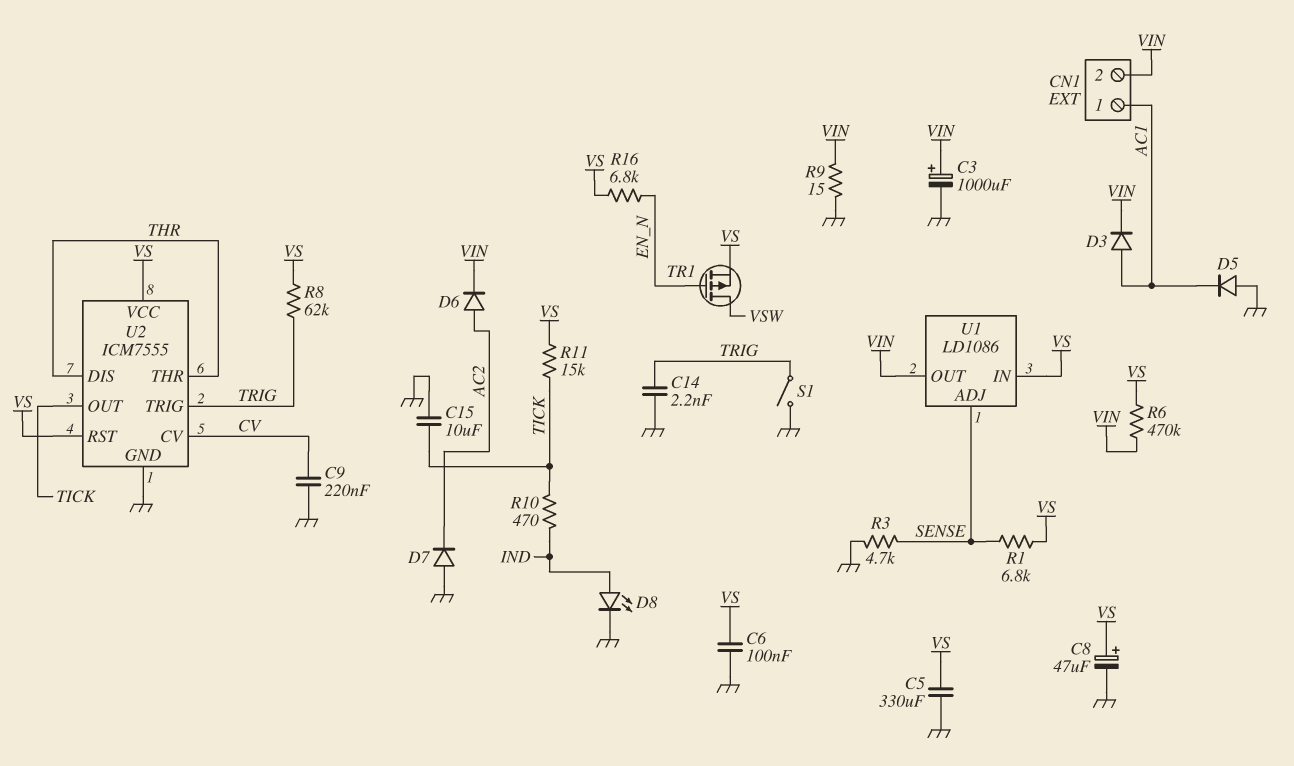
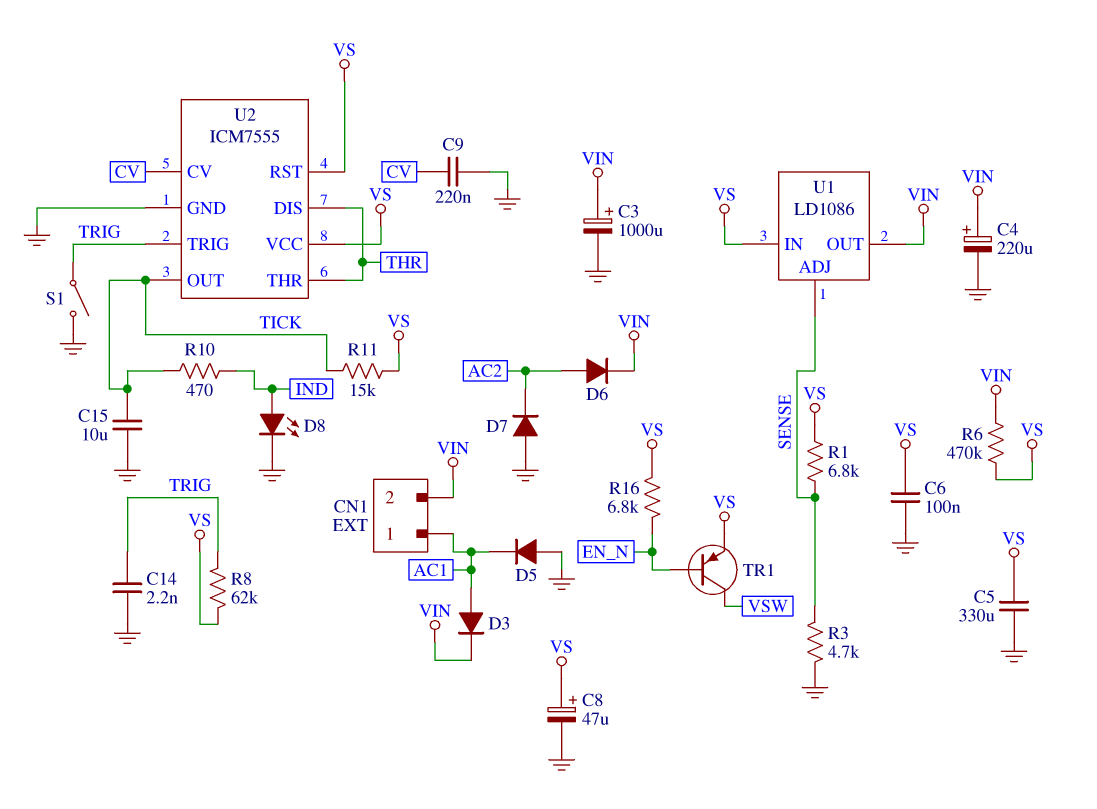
C4: none -> 220uF (plus VIN, minus GND)
R9: 15 (GND, VIN) -> none
TR1: PMOS (G EN_N, D VSW, S VS) -> PNP (B EN_N, C VSW, E VS)

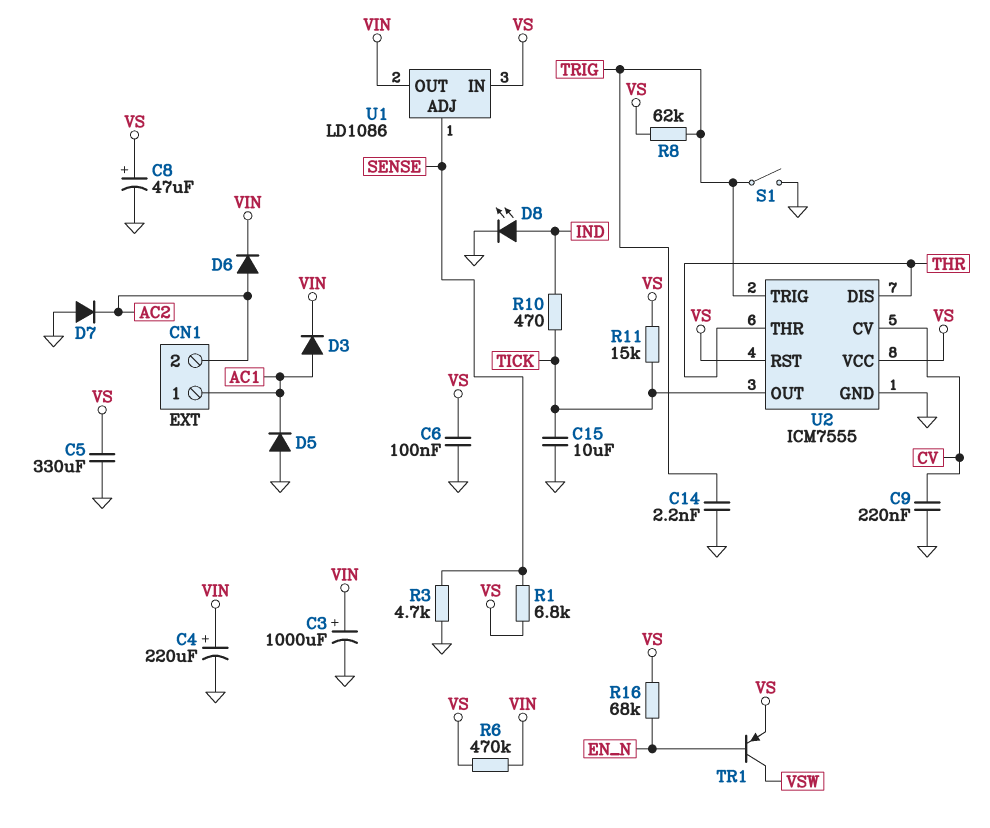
CN1 pin 2: VIN -> AC2
R16: 6.8k (EN_N, VS) -> 68k (EN_N, VS)

